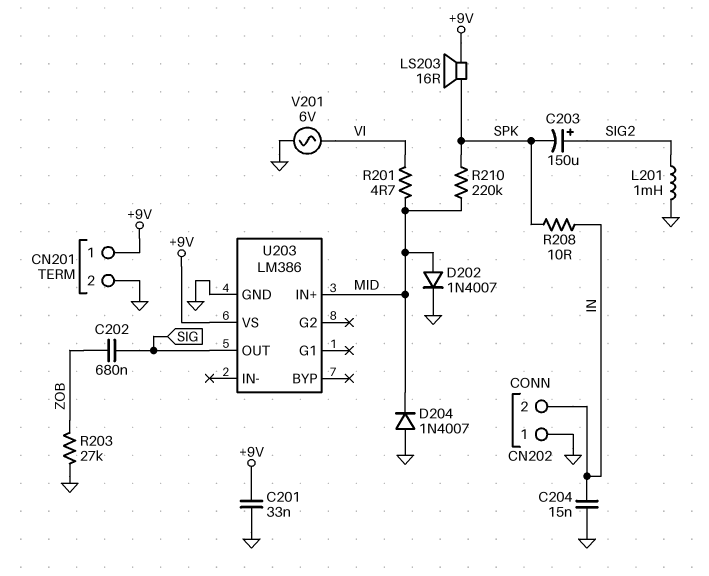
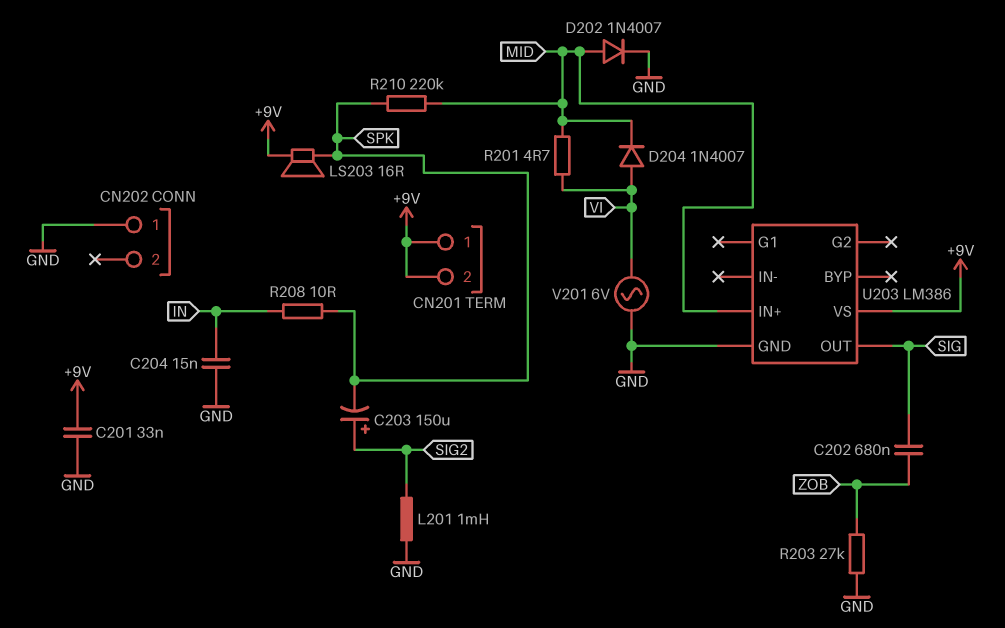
CN201 pin 2: GND -> +9V
CN202 pin 2: IN -> none
D204: diode 1N4007 (A GND, K MID) -> diode 1N4007 (A VI, K MID)

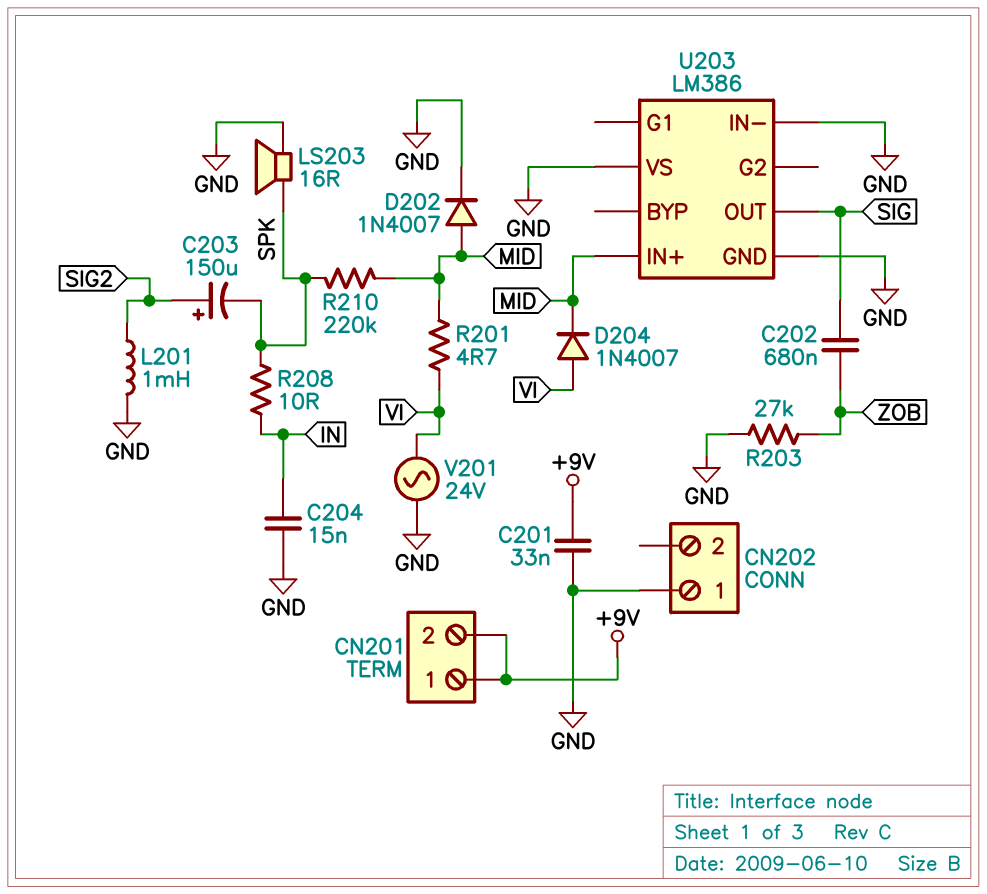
LS203: speaker 16R (+9V, SPK) -> speaker 16R (GND, SPK)
U203 pin IN-: none -> GND
U203 pin VS: +9V -> GND
V201: AC 6V (GND, VI) -> AC 24V (GND, VI)

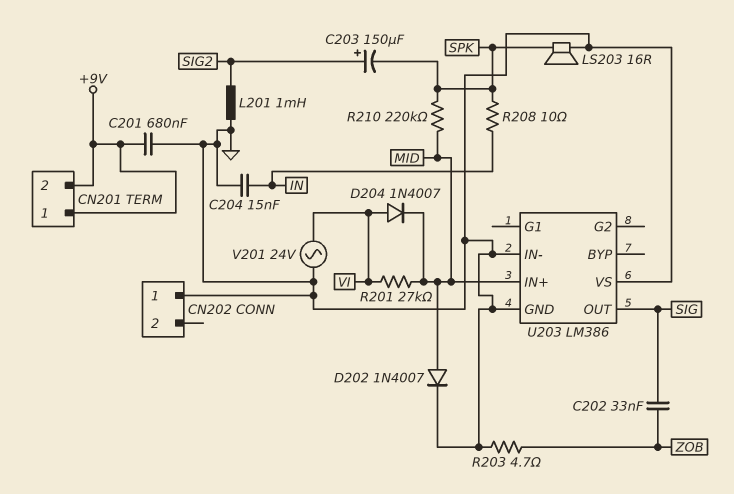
C201: 33nF (+9V, GND) -> 680nF (+9V, GND)
C202: 680nF (SIG, ZOB) -> 33nF (SIG, ZOB)
R201: 4.7 (MID, VI) -> 27k (MID, VI)
R203: 27k (GND, ZOB) -> 4.7 (GND, ZOB)

